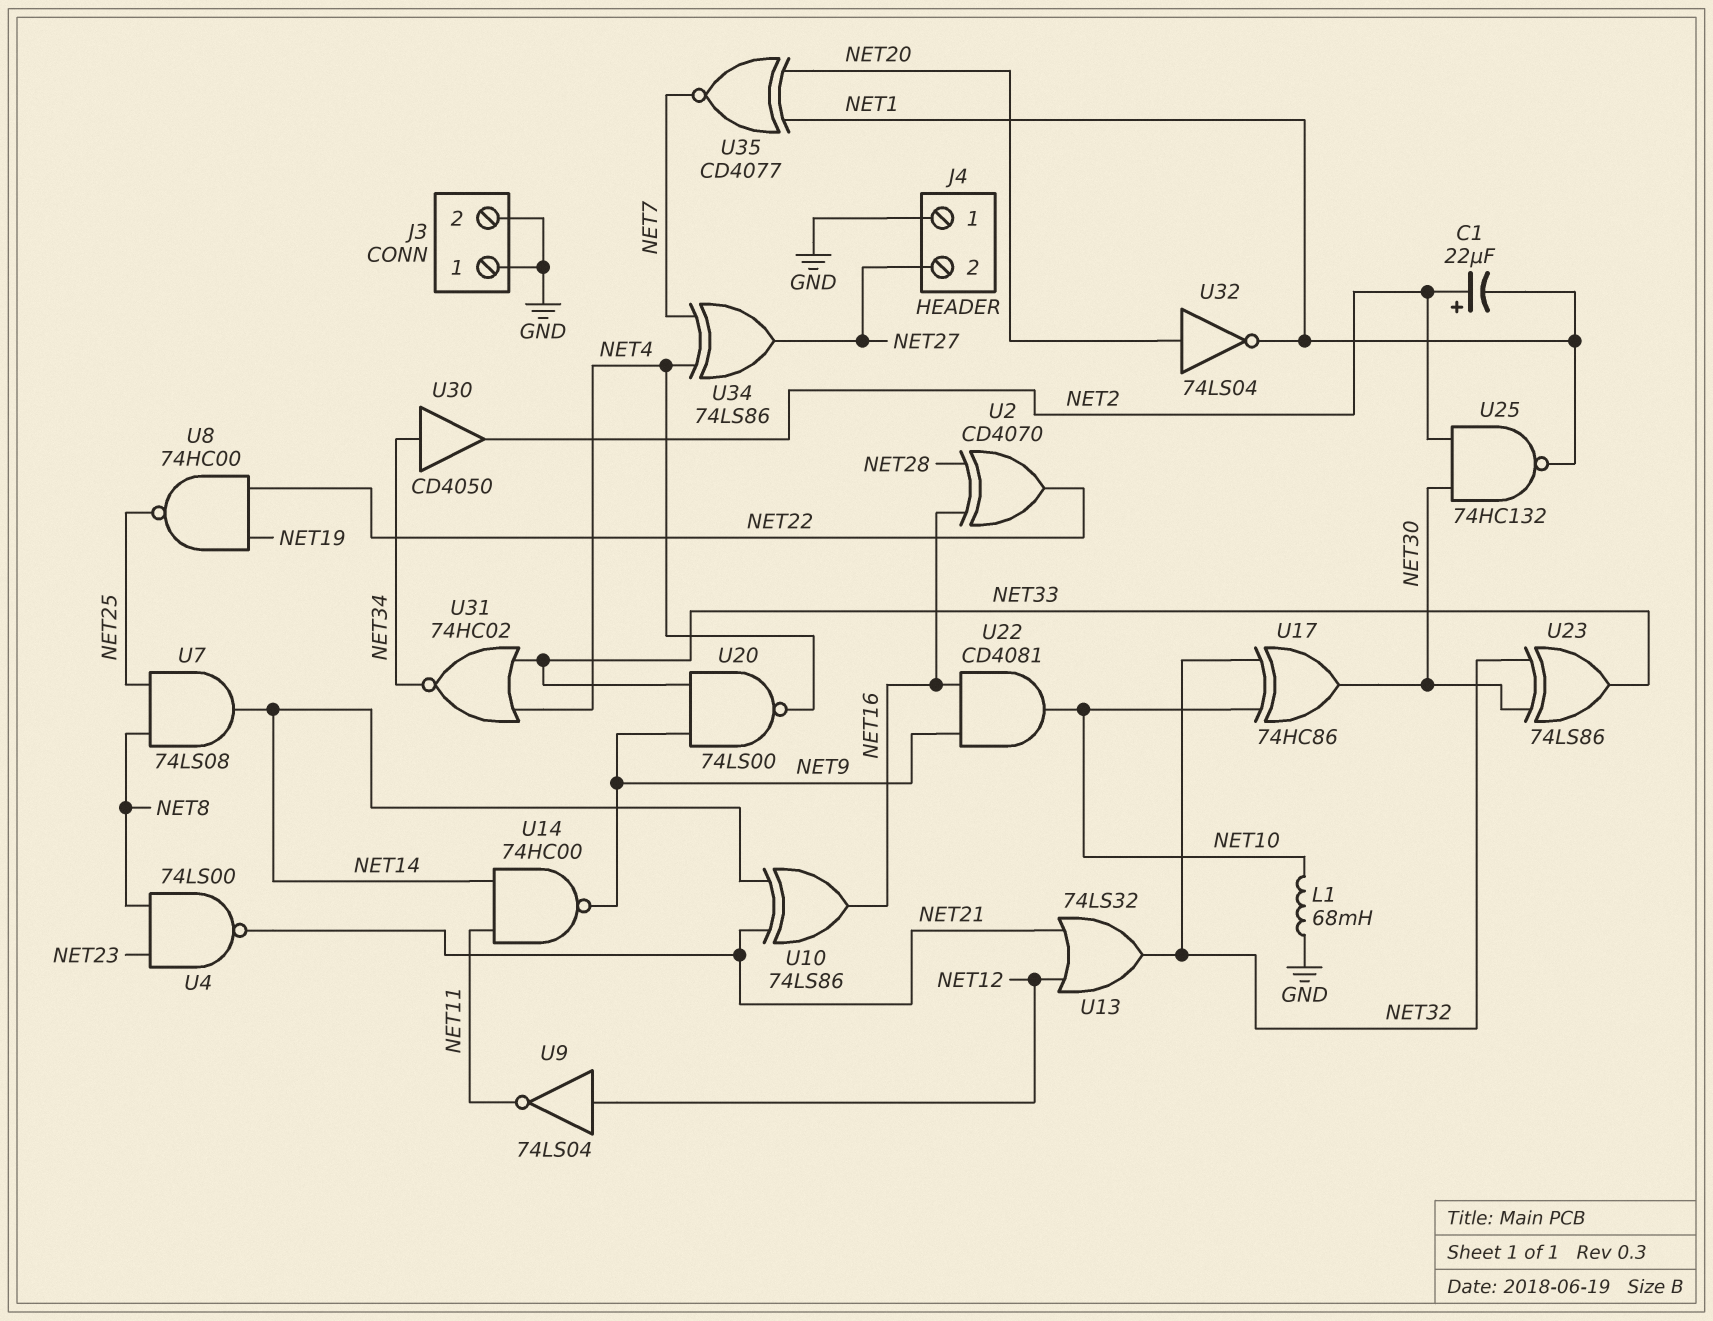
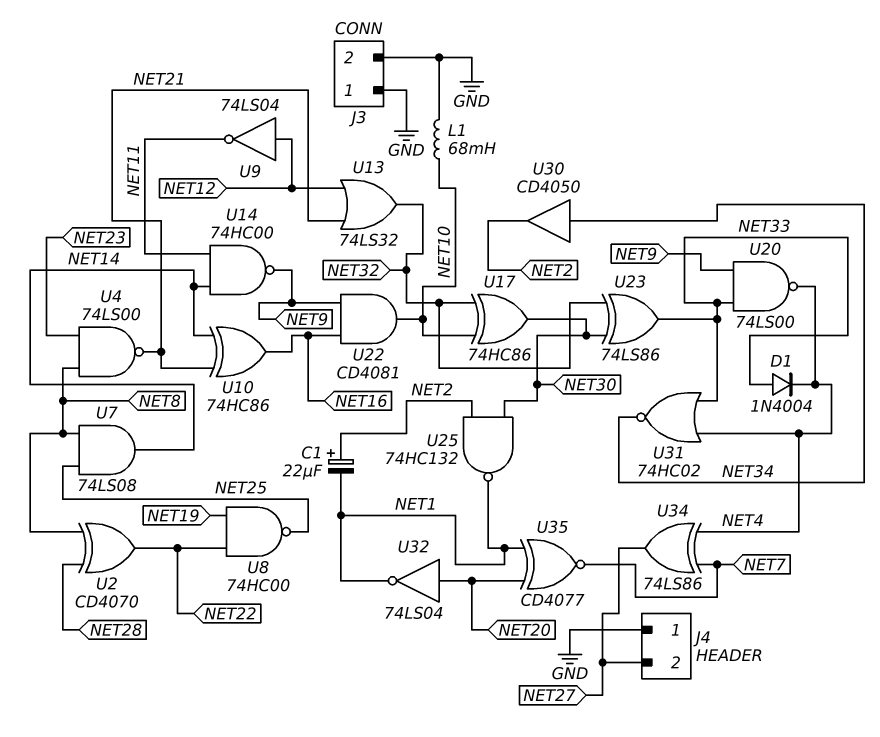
D1: none -> diode 1N4004 (A NET33, K NET4)
U2: XOR CD4070 (in NET16, in NET28, out NET22) -> XOR CD4070 (in NET8, in NET28, out NET22)
U10: XOR 74LS86 (in NET14, in NET21, out NET16) -> XOR 74HC86 (in NET14, in NET21, out NET16)

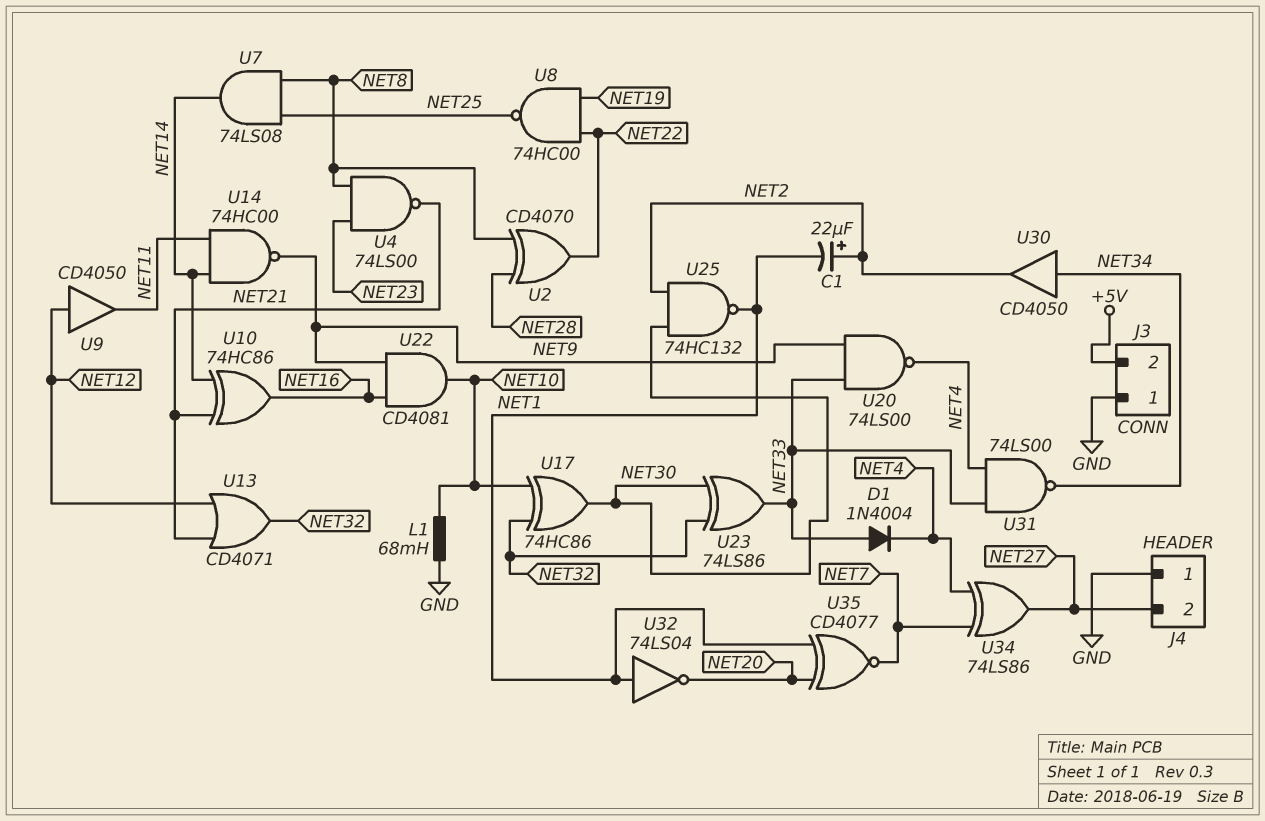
J3 pin 2: GND -> +5V
U9: NOT 74LS04 (in NET12, out NET11) -> buffer CD4050 (in NET12, out NET11)
U13: OR 74LS32 (in NET12, in NET21, out NET32) -> OR CD4071 (in NET12, in NET21, out NET32)
U31: NOR 74HC02 (in NET4, in NET33, out NET34) -> NAND 74LS00 (in NET4, in NET33, out NET34)
U32: NOT 74LS04 (in NET20, out NET1) -> NOT 74LS04 (in NET1, out NET20)

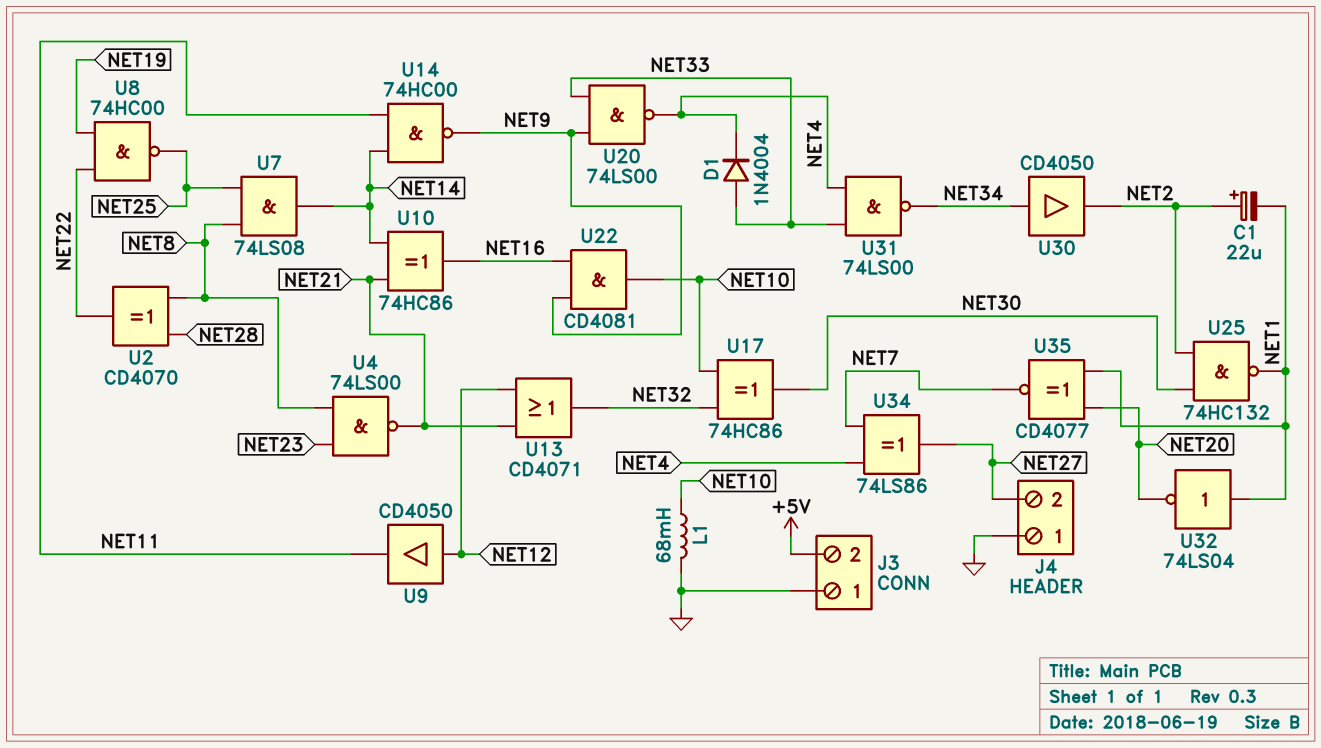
U23: XOR 74LS86 (in NET30, in NET32, out NET33) -> none

